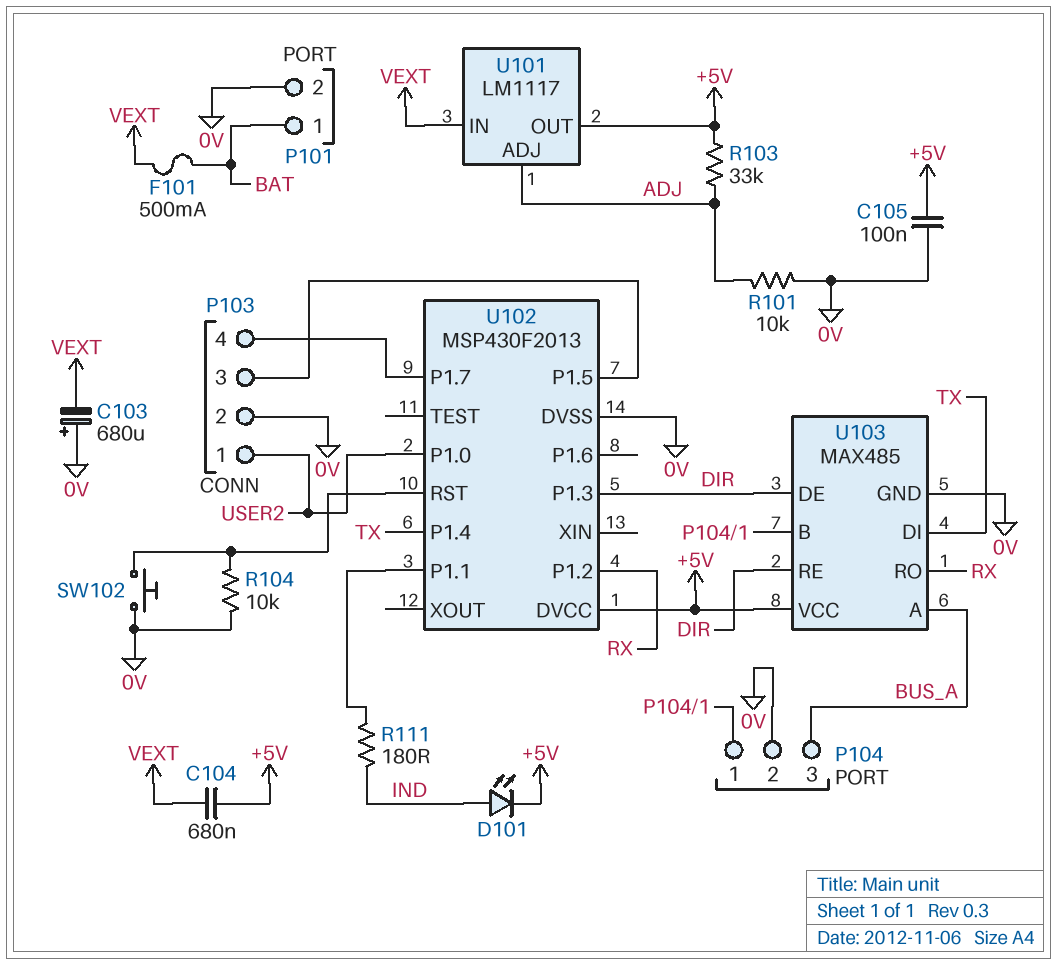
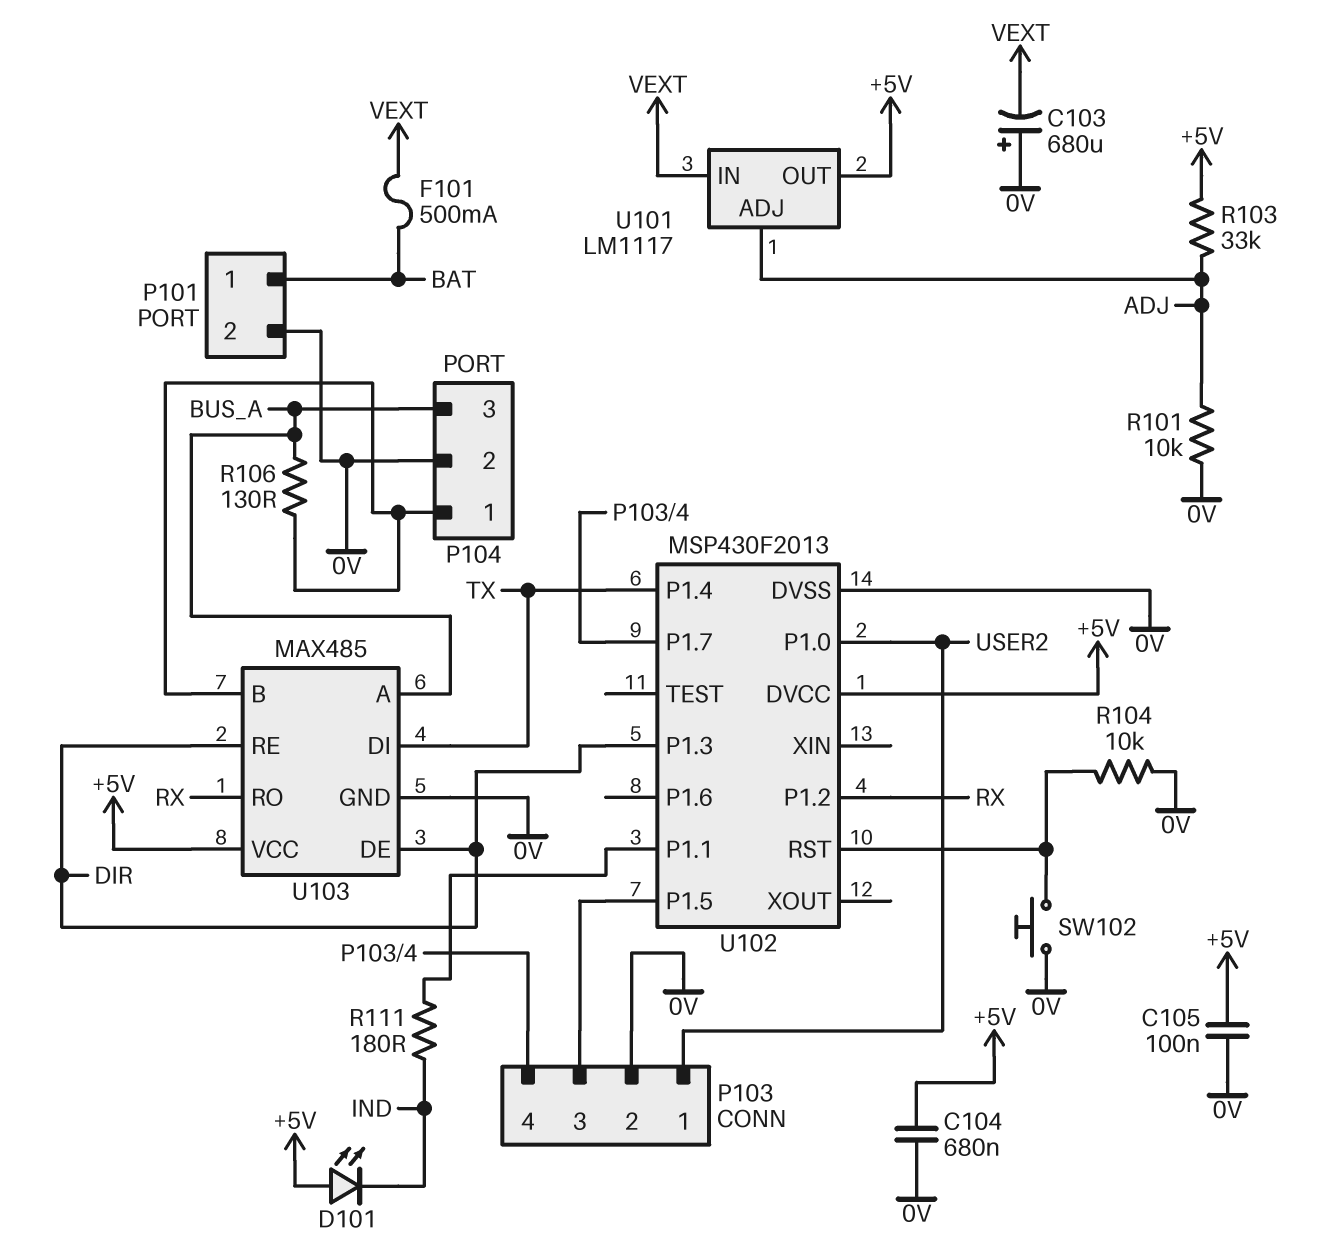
C104: 680nF (+5V, VEXT) -> 680nF (+5V, 0V)
D101: LED (A IND, K +5V) -> LED (A +5V, K IND)
R106: none -> 130 (BUS_A, P104/1)

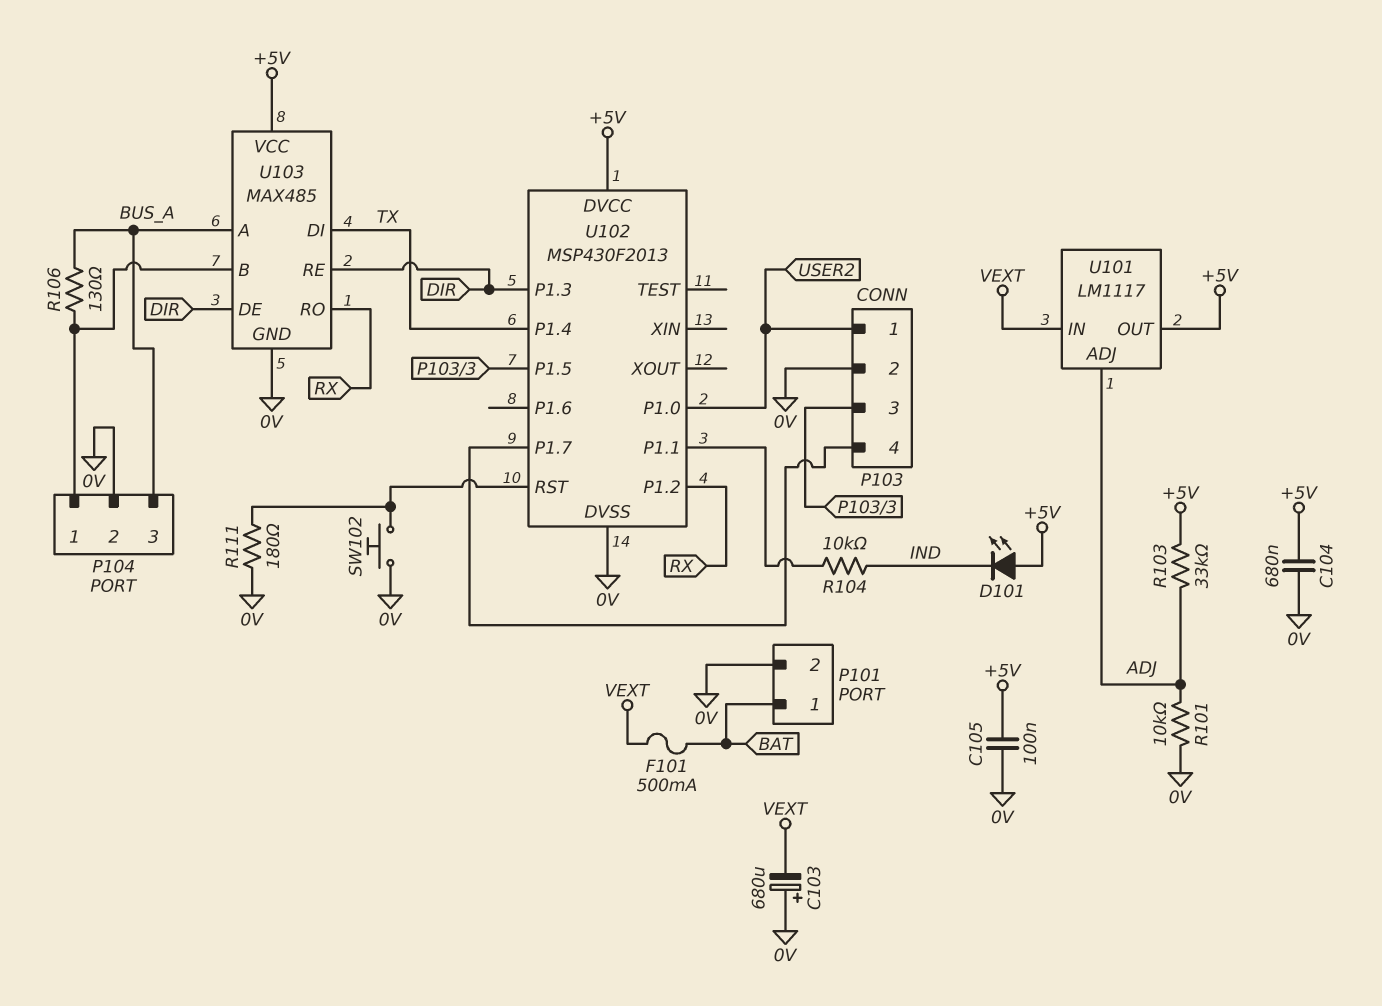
R104: 10k (0V, U102/RST) -> 10k (IND, U102/P1.1)
R111: 180 (IND, U102/P1.1) -> 180 (0V, U102/RST)

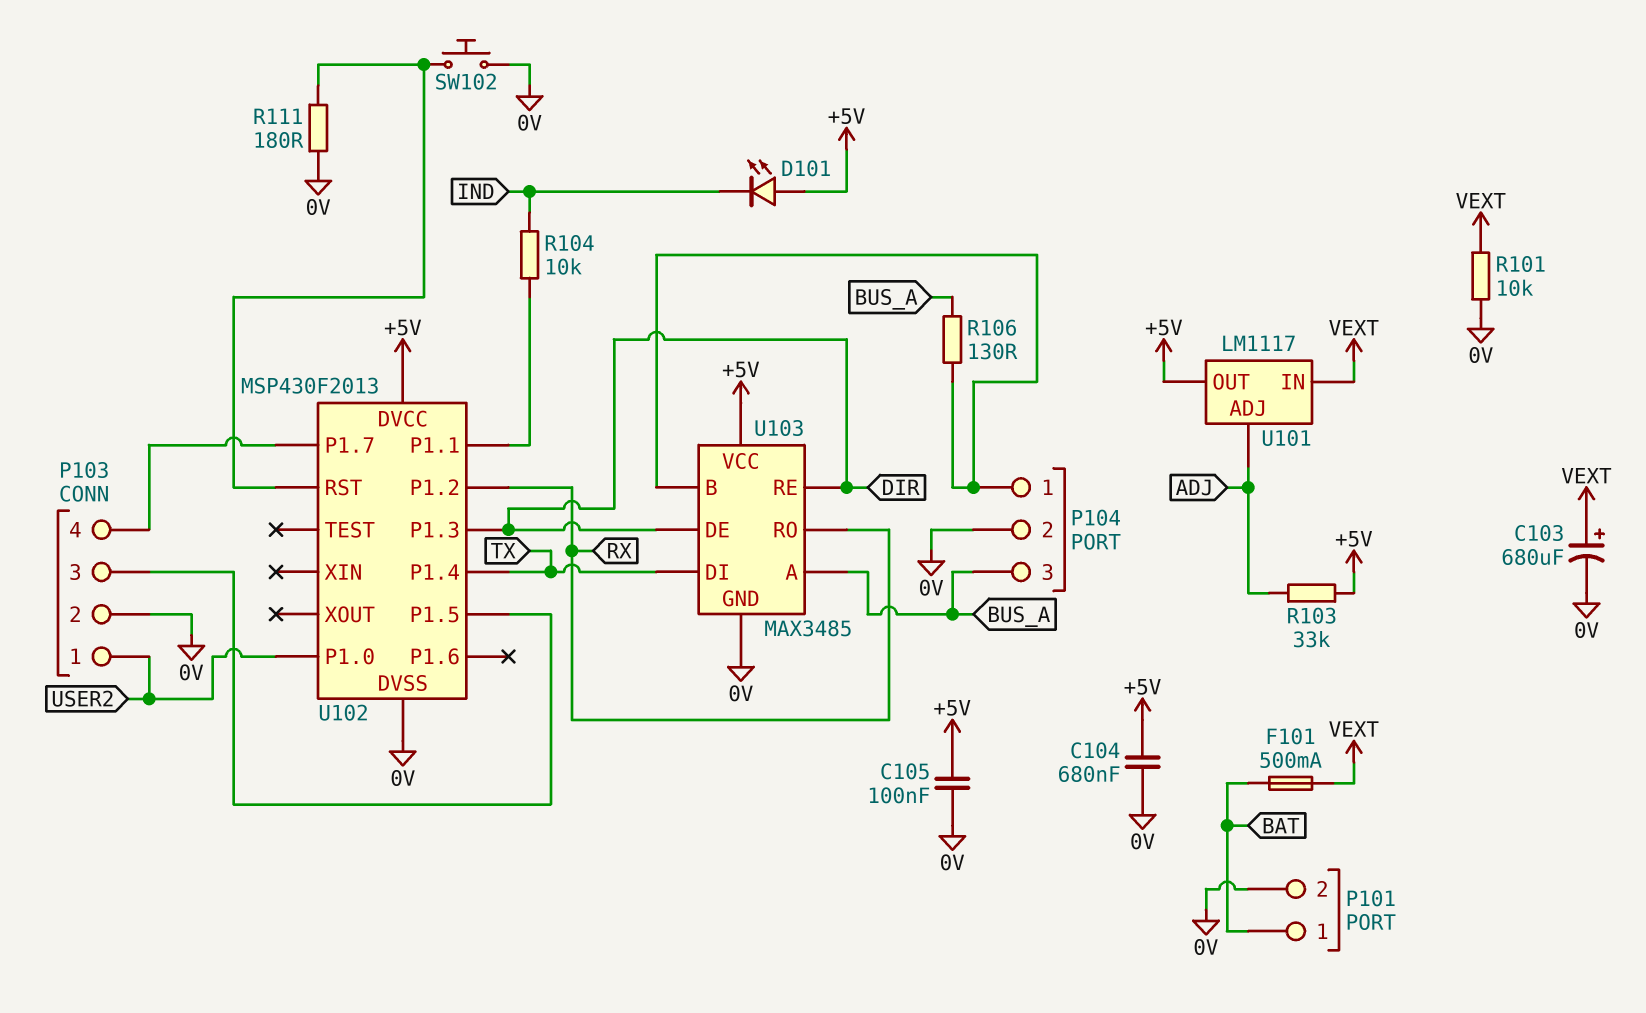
C103: 680uF (plus 0V, minus VEXT) -> 680uF (plus VEXT, minus 0V)
R101: 10k (0V, ADJ) -> 10k (0V, VEXT)
U103: MAX485 -> MAX3485

